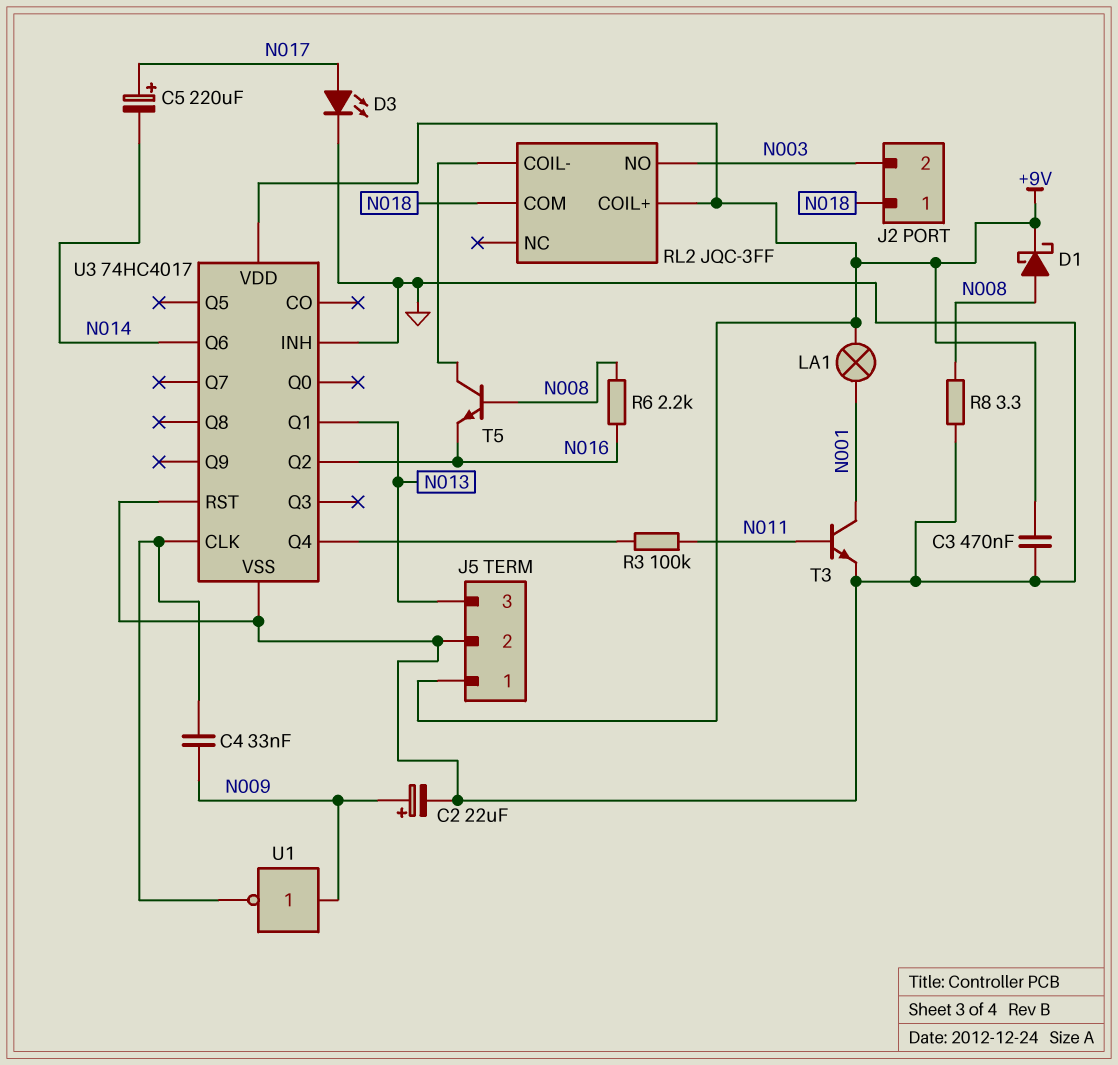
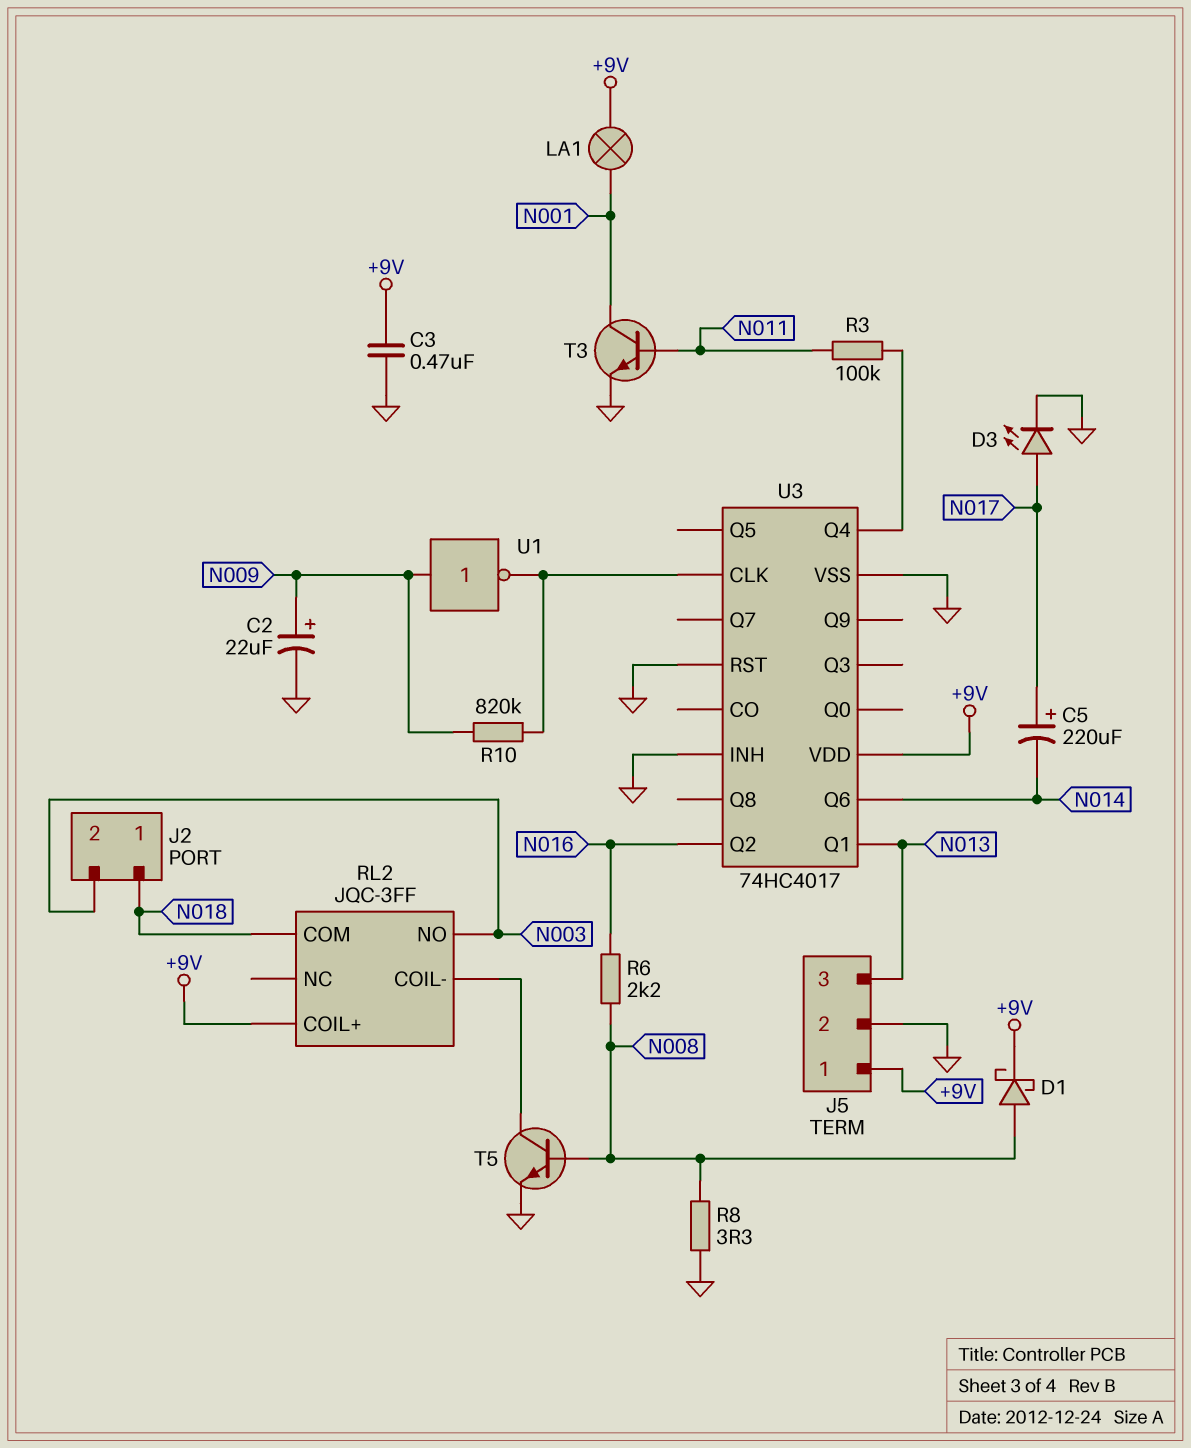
C4: 33nF (N009, U3/CLK) -> none
R10: none -> 820k (N009, U3/CLK)
T5: NPN (B N008, C RL2/COIL-, E N016) -> NPN (B N008, C RL2/COIL-, E GND)

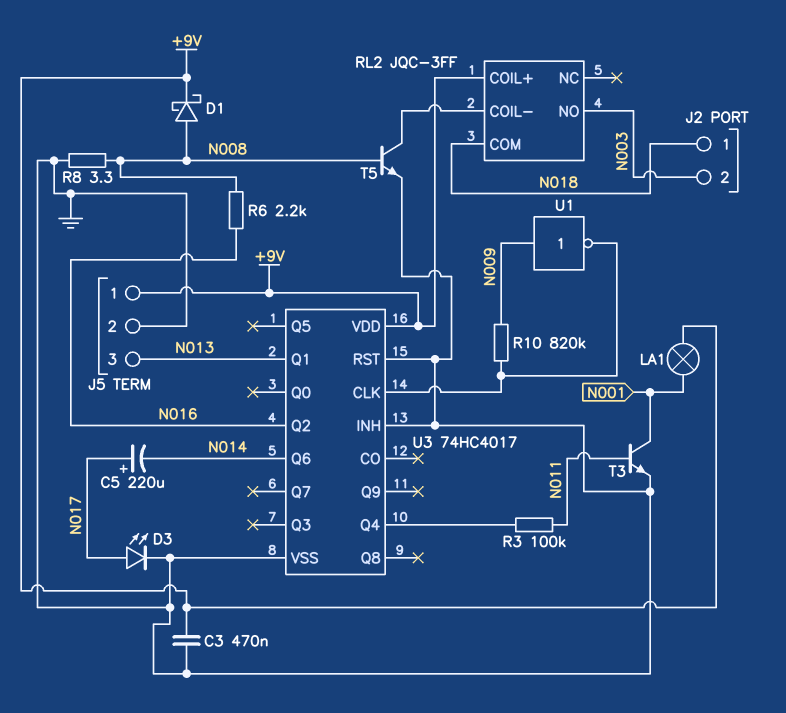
C2: 22uF (plus N009, minus GND) -> none

